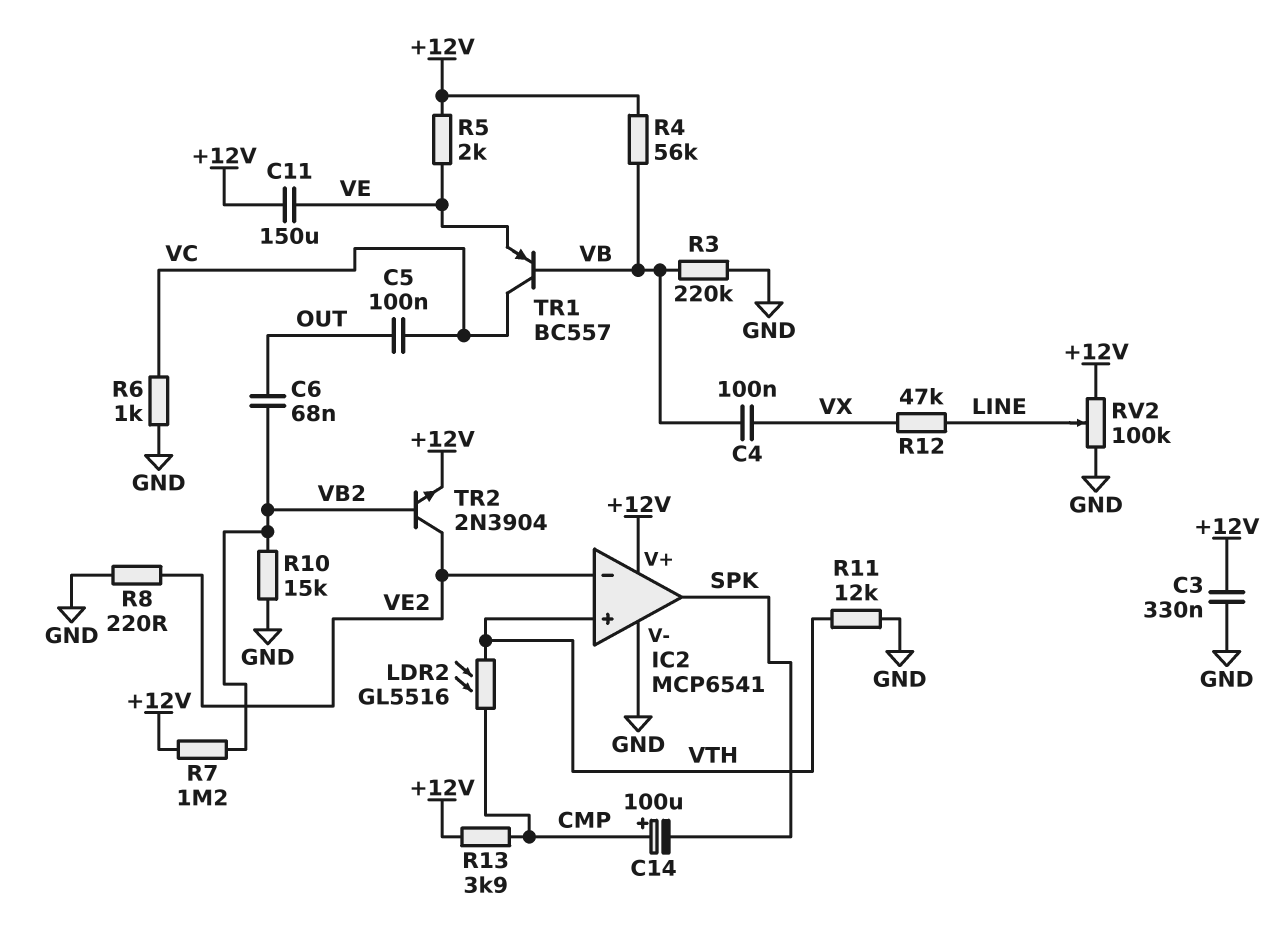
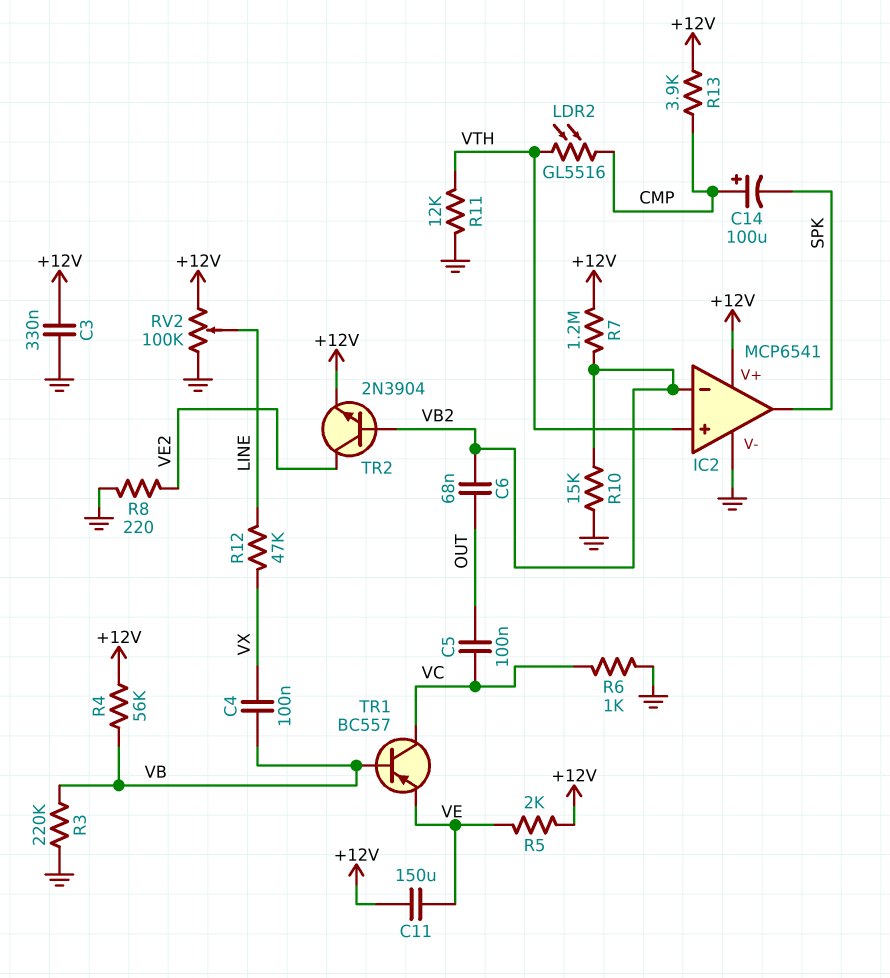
IC2 pin in-: VE2 -> VB2

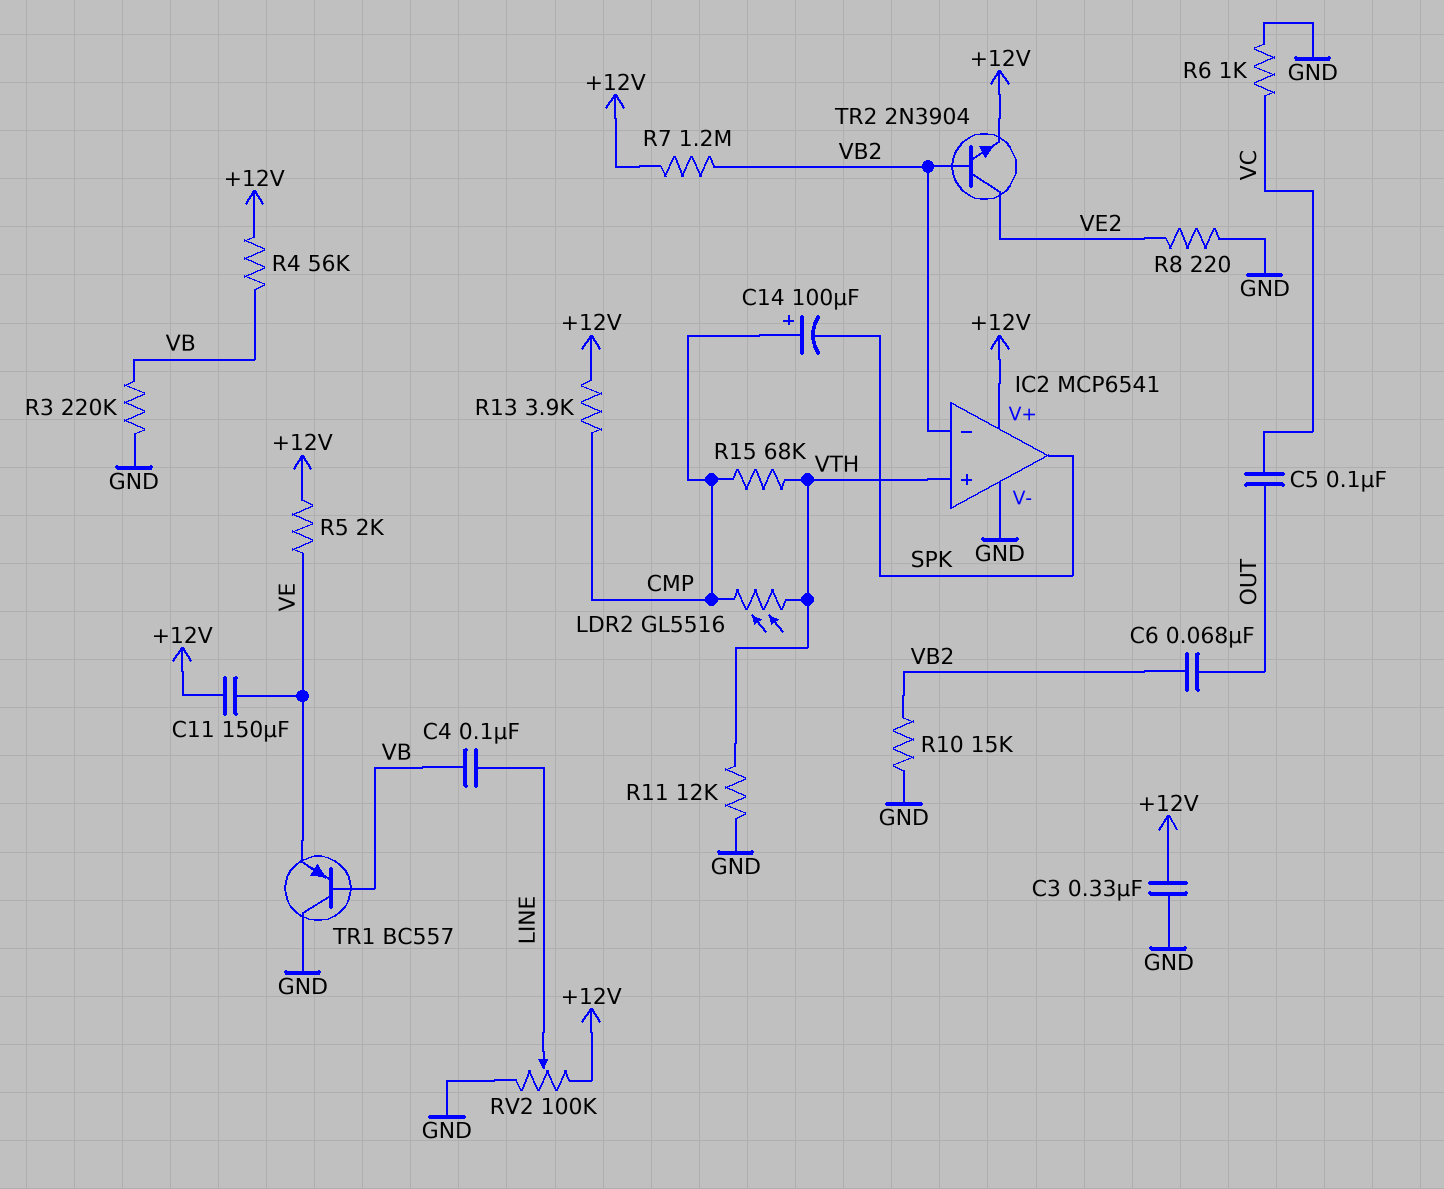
C4: 100nF (VB, VX) -> 100nF (LINE, VB)
R12: 47k (LINE, VX) -> none
R15: none -> 68k (CMP, VTH)
TR1: PNP BC557 (B VB, C VC, E VE) -> PNP BC557 (B VB, C GND, E VE)

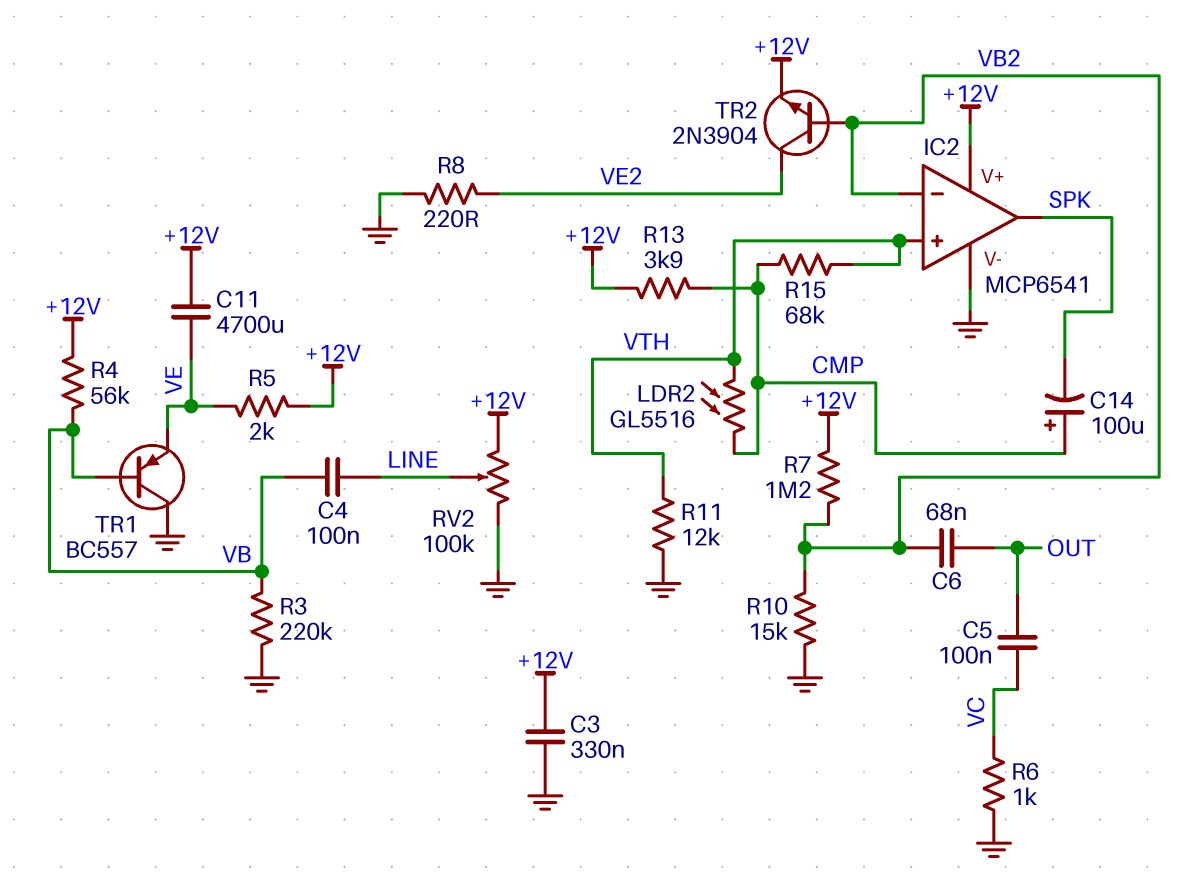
C11: 150uF (+12V, VE) -> 4700uF (+12V, VE)

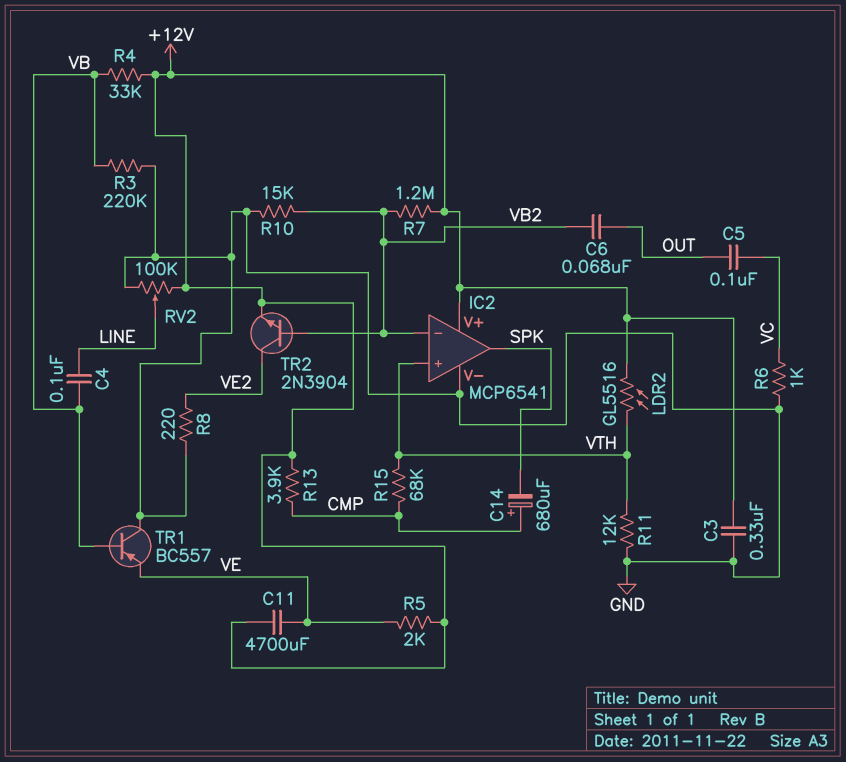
C14: 100uF (plus CMP, minus SPK) -> 680uF (plus CMP, minus SPK)
LDR2: GL5516 (CMP, VTH) -> GL5516 (+12V, VTH)
R4: 56k (+12V, VB) -> 33k (+12V, VB)

